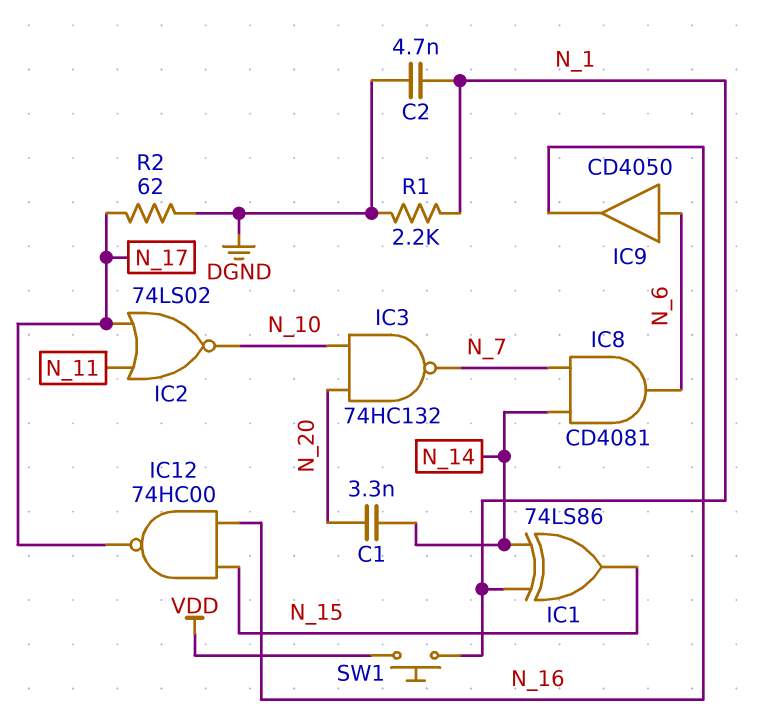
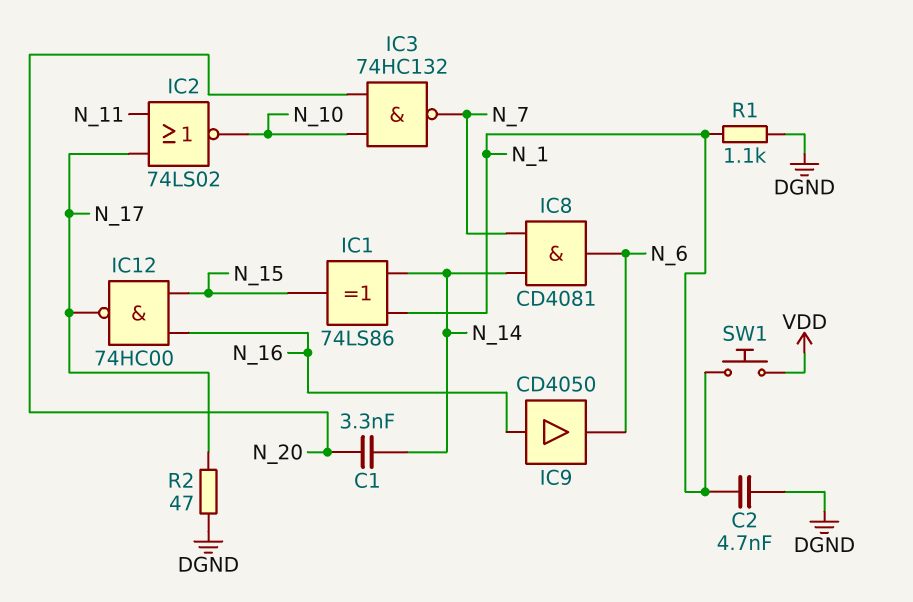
IC9: buffer CD4050 (in N_6, out N_16) -> buffer CD4050 (in N_16, out N_6)
R1: 2.2k (DGND, N_1) -> 1.1k (DGND, N_1)
R2: 62 (DGND, N_17) -> 47 (DGND, N_17)

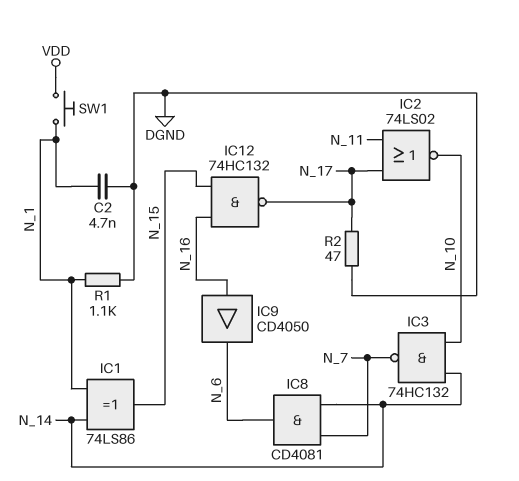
C1: 3.3nF (N_14, N_20) -> none
IC3: NAND 74HC132 (in N_10, in N_20, out N_7) -> NAND 74HC132 (in N_10, in N_14, out N_7)
IC12: NAND 74HC00 (in N_15, in N_16, out N_17) -> NAND 74HC132 (in N_15, in N_16, out N_17)

